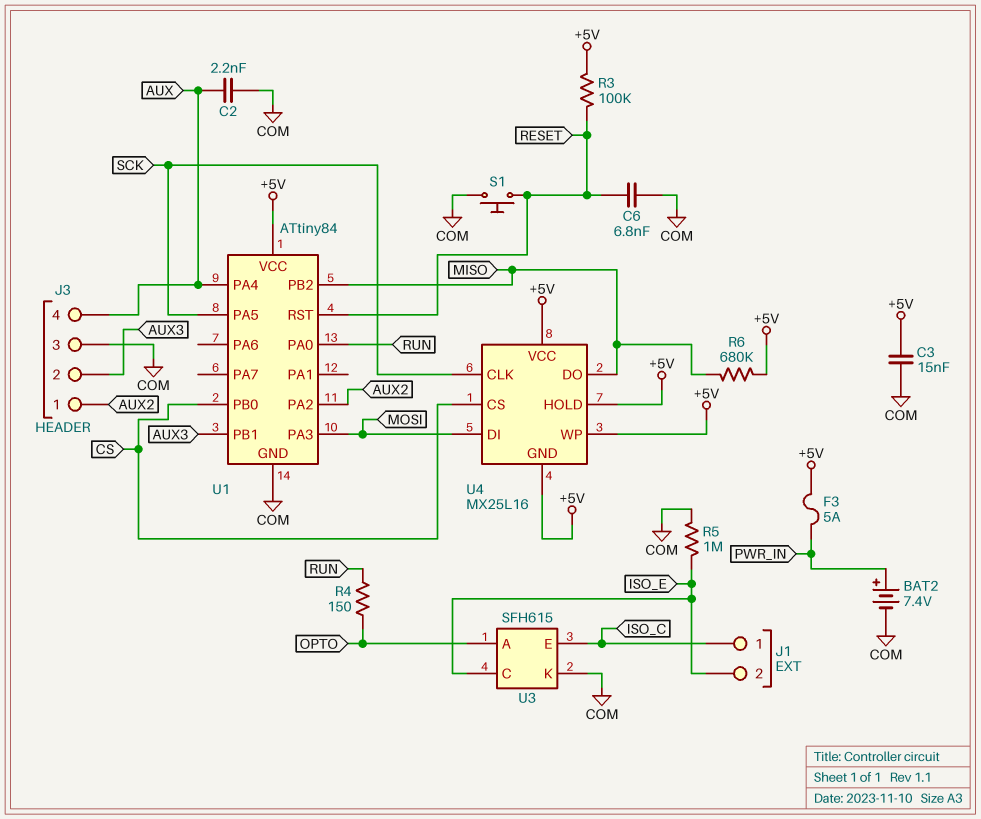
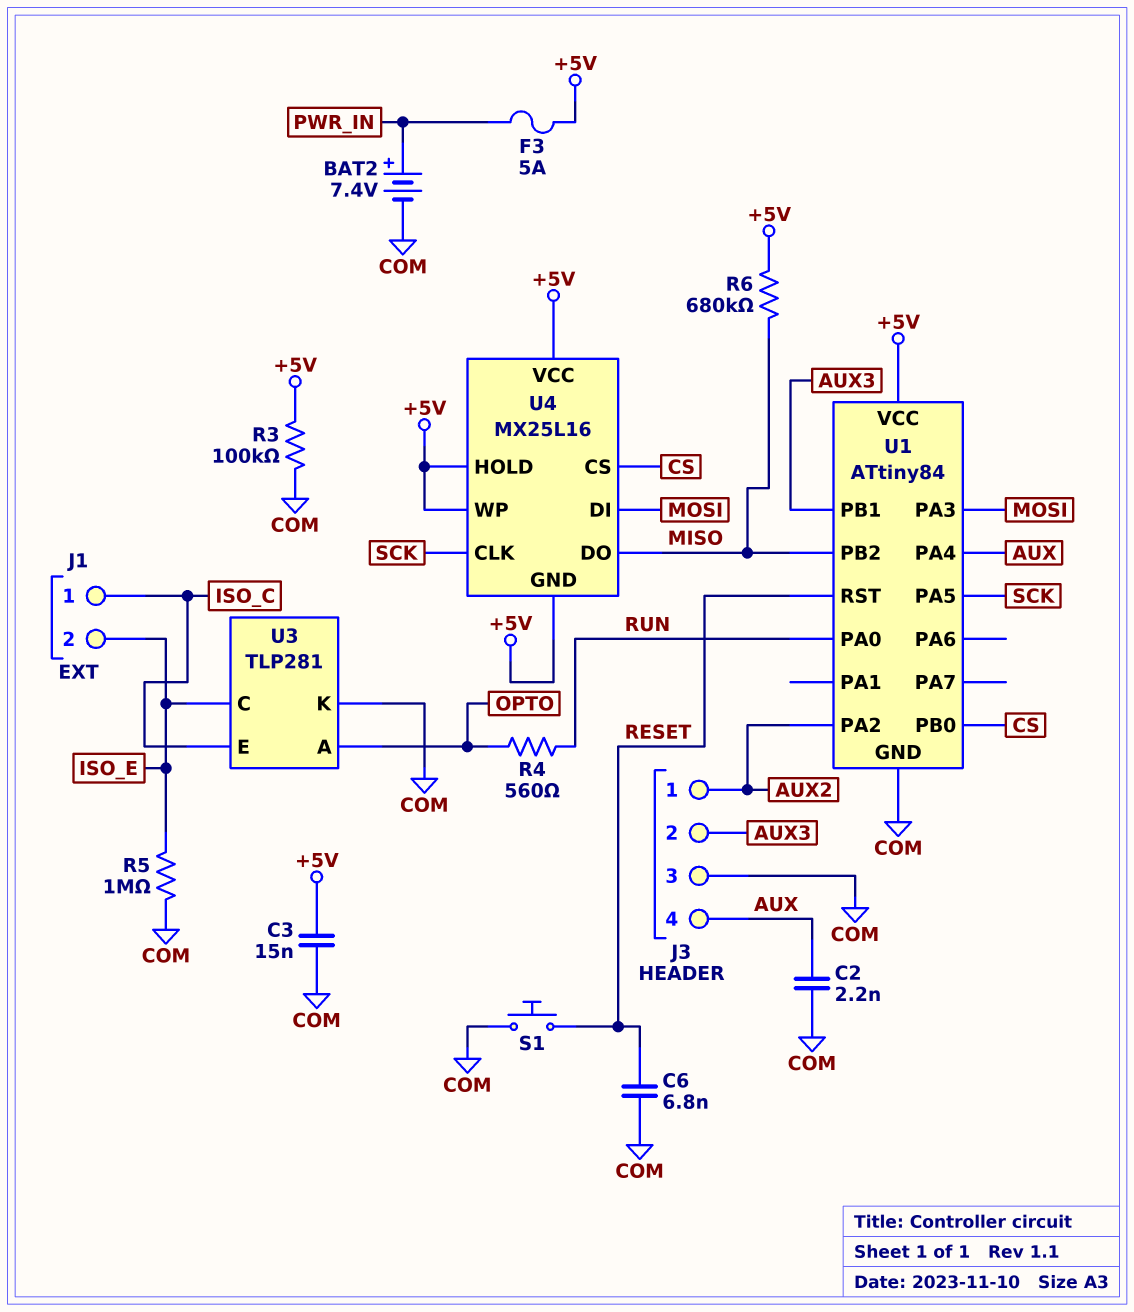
R3: 100k (+5V, RESET) -> 100k (+5V, COM)
R4: 150 (OPTO, RUN) -> 560 (OPTO, RUN)
U3: SFH615 -> TLP281

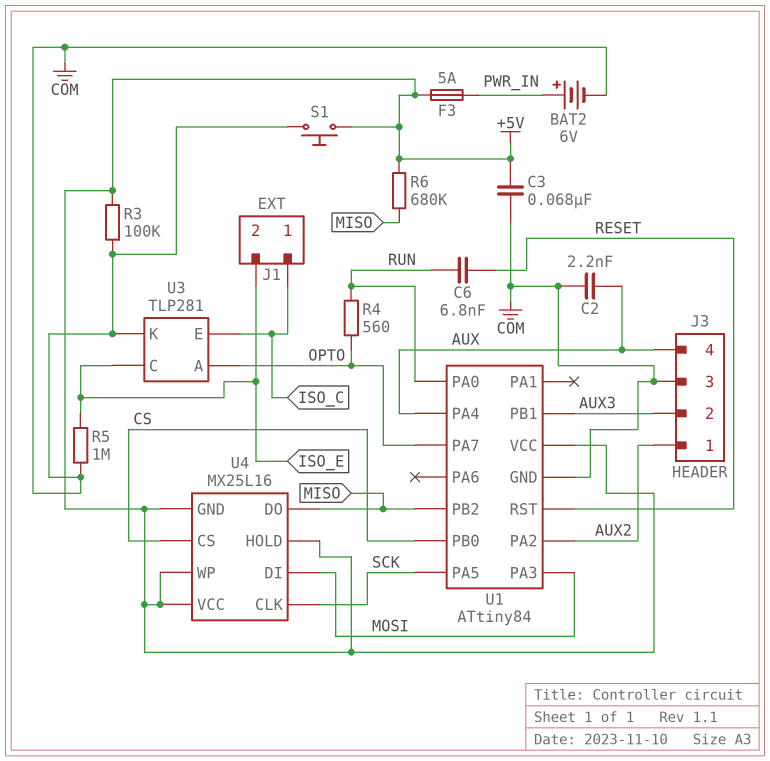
BAT2: 7.4V (plus PWR_IN, minus COM) -> 6V (plus PWR_IN, minus COM)
C3: 15nF (+5V, COM) -> 68nF (+5V, COM)
C6: 6.8nF (COM, RESET) -> 6.8nF (RESET, RUN)
S1: button (COM, RESET) -> button (+5V, COM)
U1 pin PA7: none -> OPTO

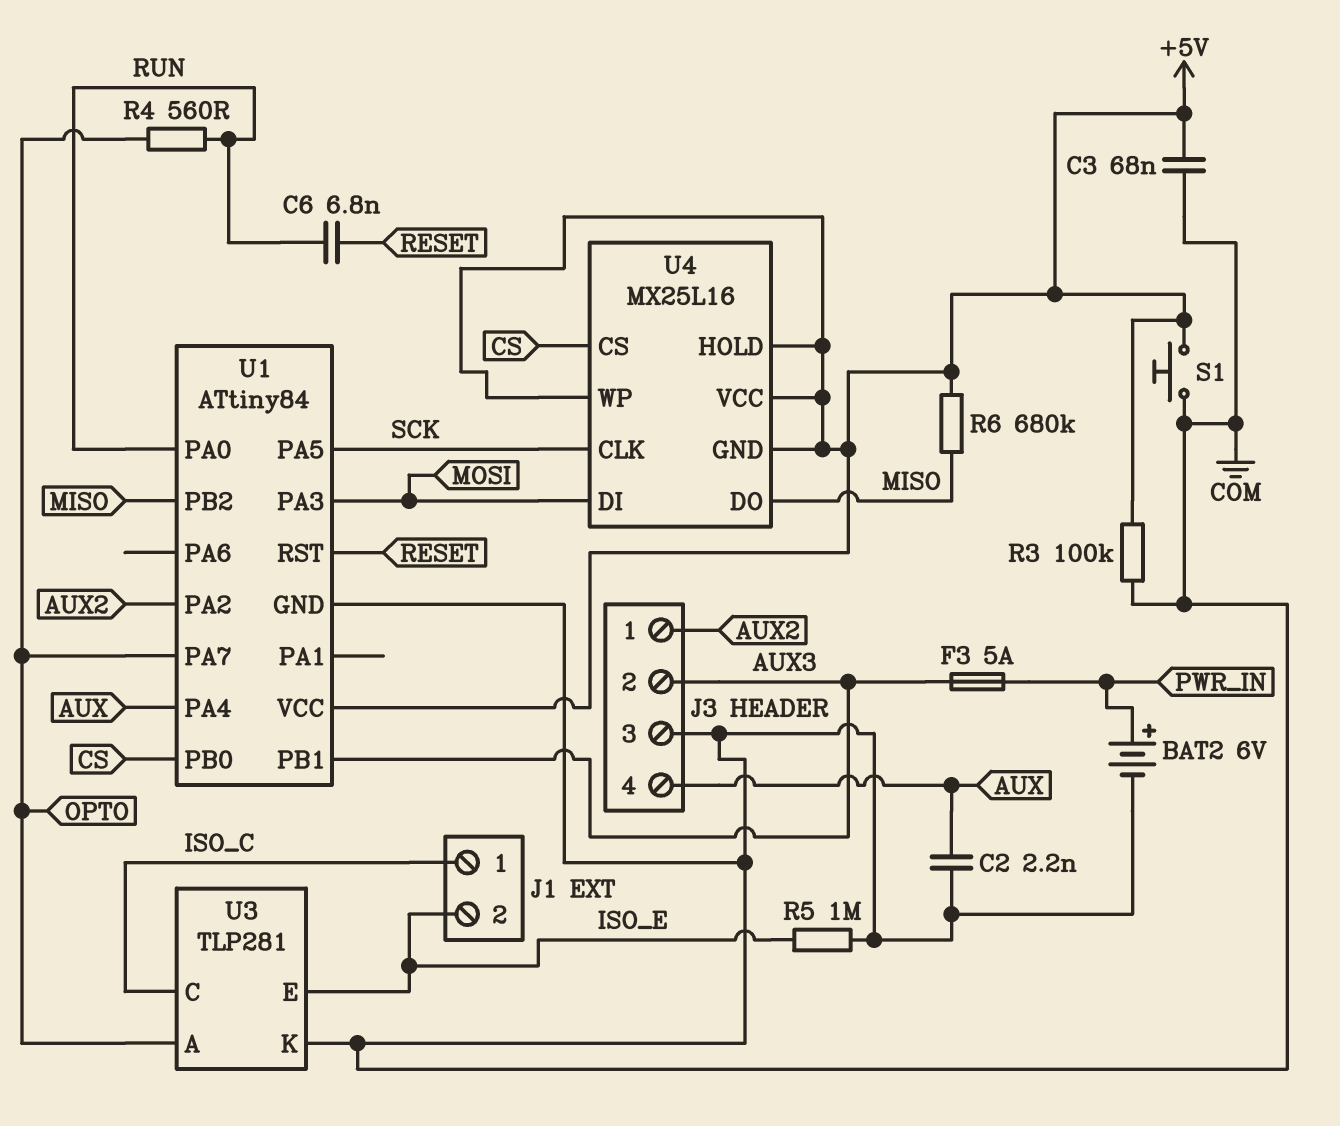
F3: 5A (+5V, PWR_IN) -> 5A (AUX3, PWR_IN)
U3 pin C: ISO_E -> ISO_C
U3 pin E: ISO_C -> ISO_E

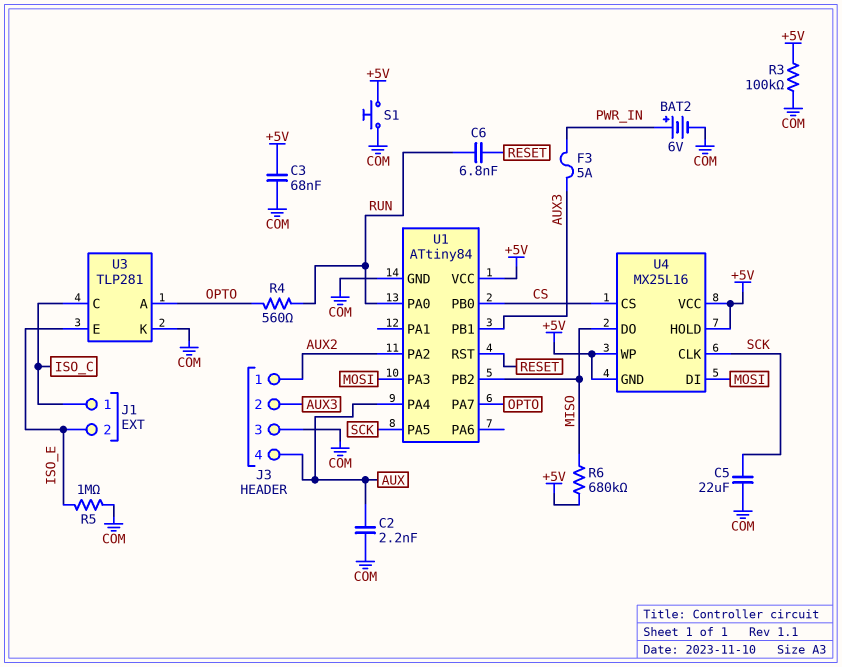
C5: none -> 22uF (COM, SCK)

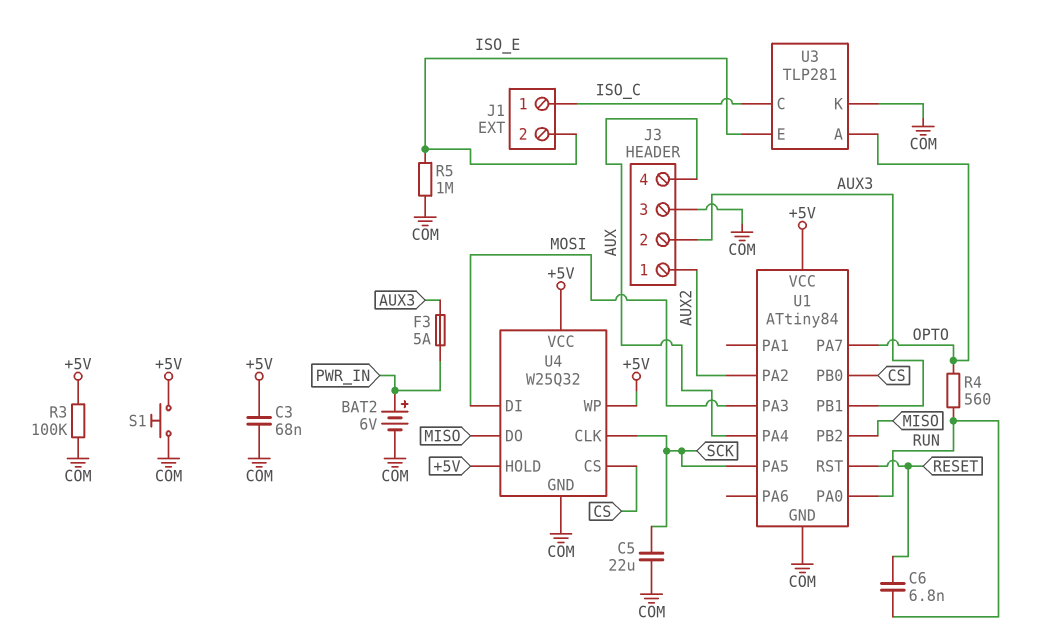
C2: 2.2nF (AUX, COM) -> none
R6: 680k (+5V, MISO) -> none
U4: MX25L16 -> W25Q32
U4 pin GND: +5V -> COM

